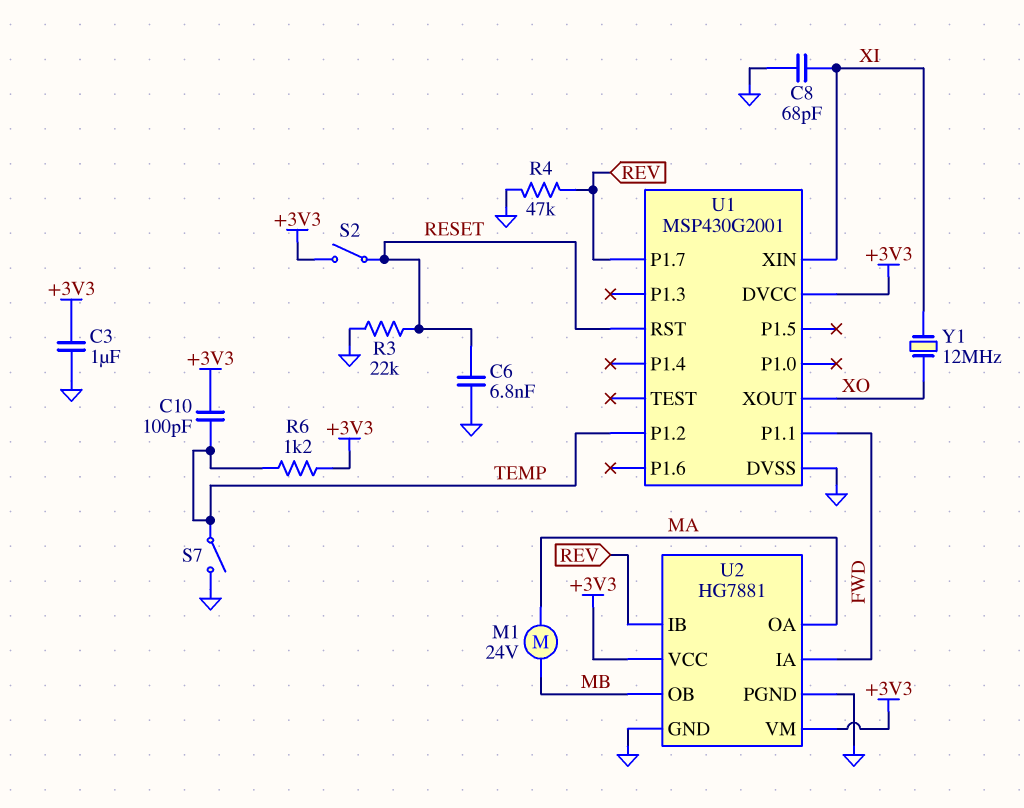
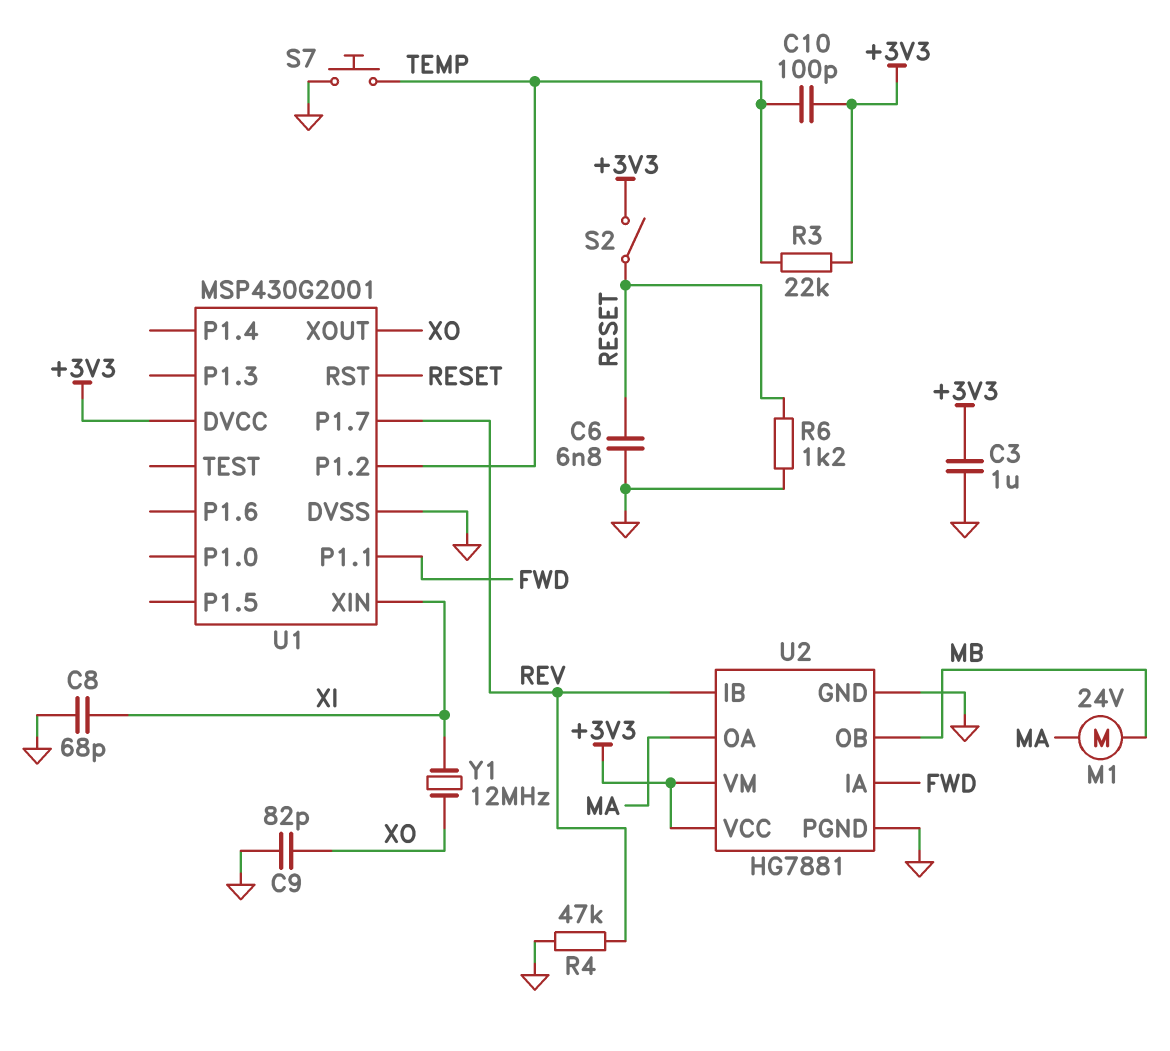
C9: none -> 82pF (GND, XO)
R3: 22k (GND, RESET) -> 22k (+3V3, TEMP)
R6: 1.2k (+3V3, TEMP) -> 1.2k (GND, RESET)
S7: switch (GND, TEMP) -> button (GND, TEMP)

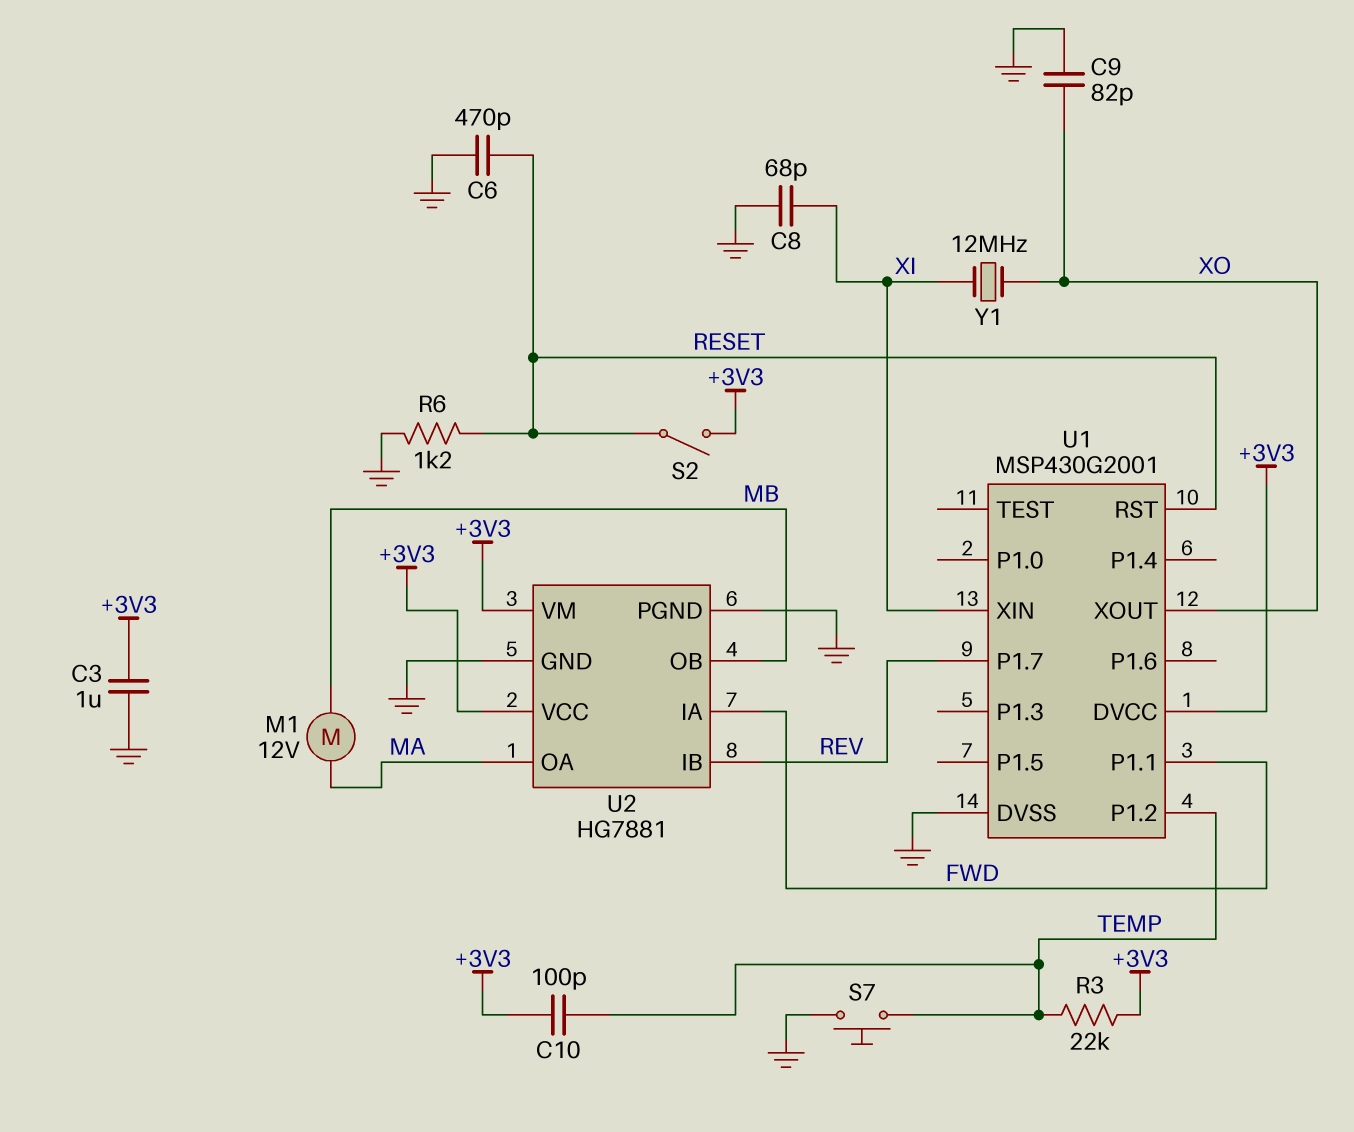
C6: 6.8nF (GND, RESET) -> 470pF (GND, RESET)
M1: motor 24V (MA, MB) -> motor 12V (MA, MB)
R4: 47k (GND, REV) -> none

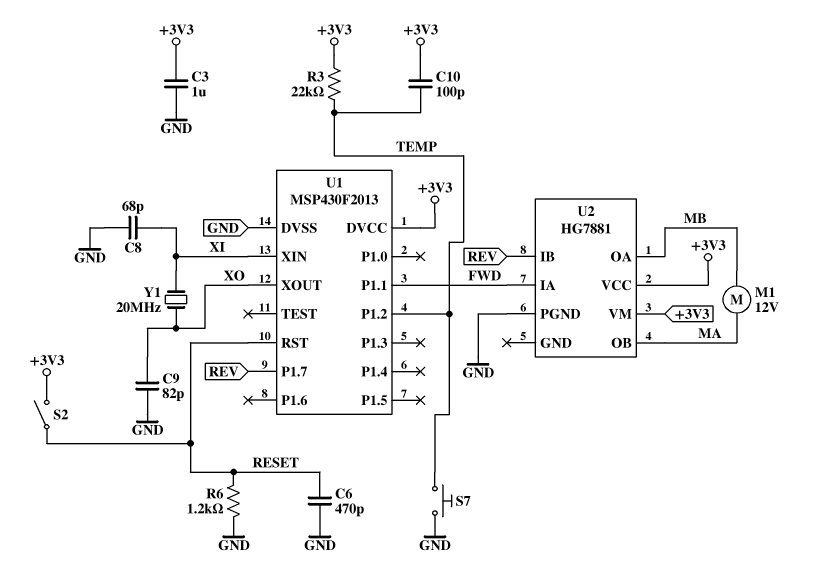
U1: MSP430G2001 -> MSP430F2013
U2 pin GND: GND -> none
U2 pin OA: MA -> MB
U2 pin OB: MB -> MA
Y1: 12MHz (XI, XO) -> 20MHz (XI, XO)

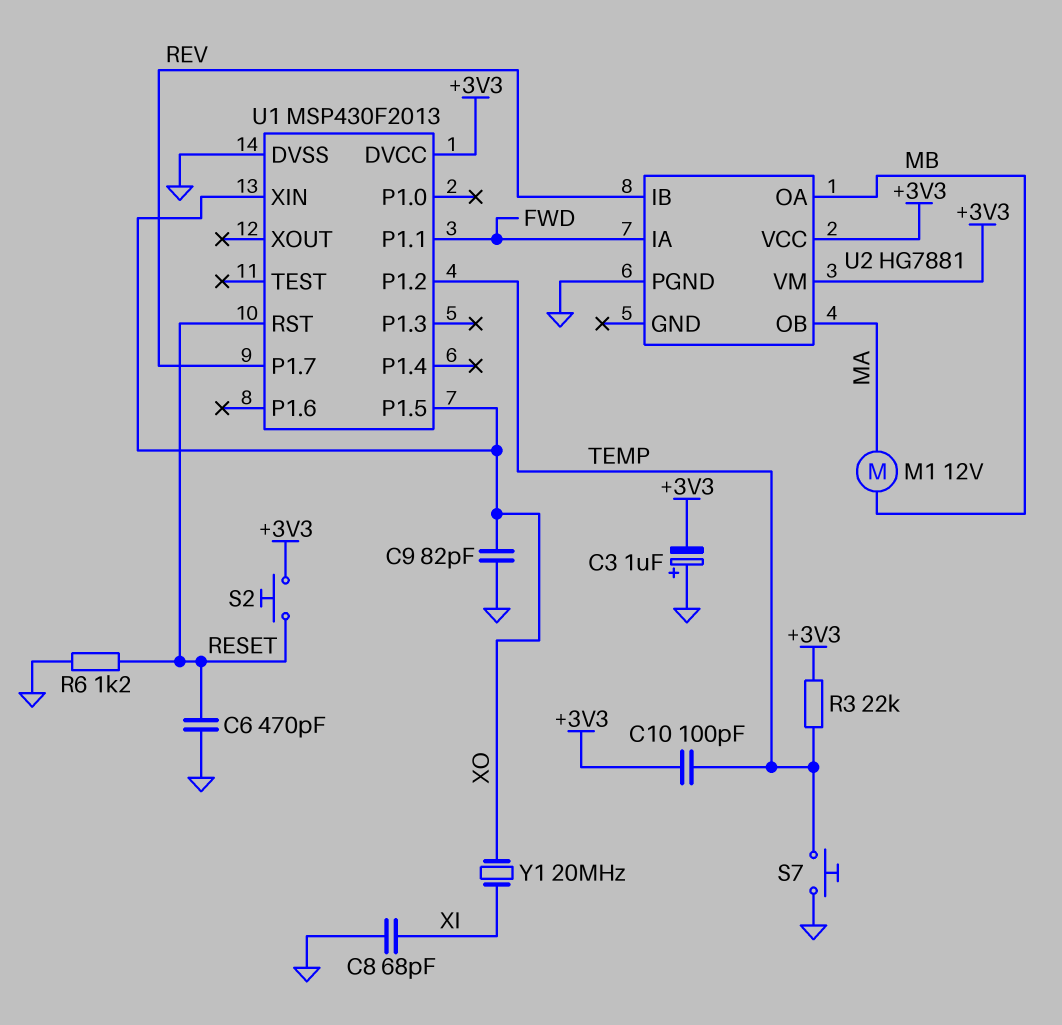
C3: 1uF (+3V3, GND) -> 1uF (plus GND, minus +3V3)
S2: switch (+3V3, RESET) -> button (+3V3, RESET)
U1 pin P1.5: none -> XO
U1 pin XIN: XI -> XO
U1 pin XOUT: XO -> none

